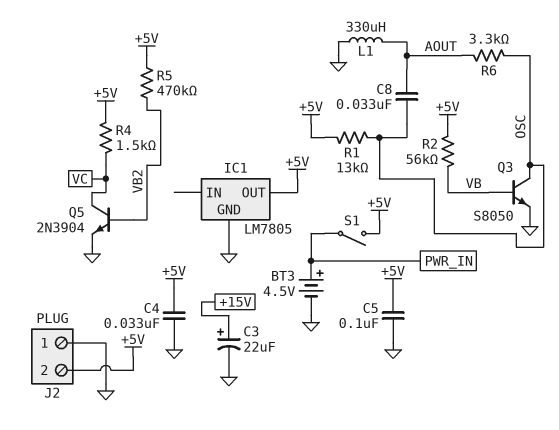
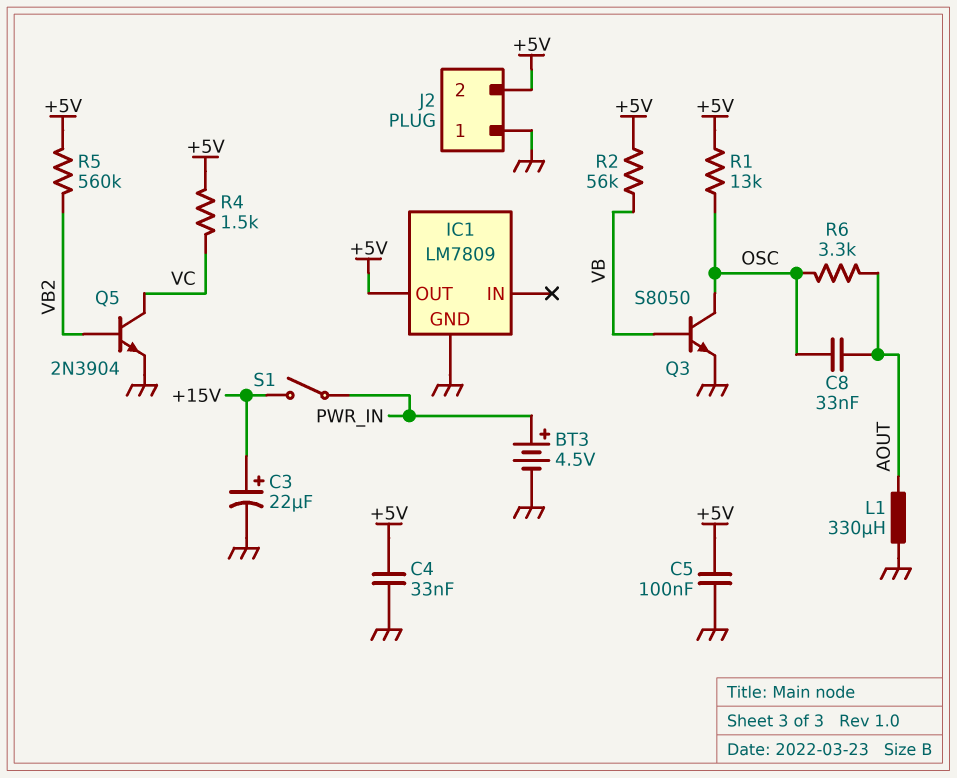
IC1: LM7805 -> LM7809
R5: 470k (+5V, VB2) -> 560k (+5V, VB2)
S1: switch (+5V, PWR_IN) -> switch (+15V, PWR_IN)

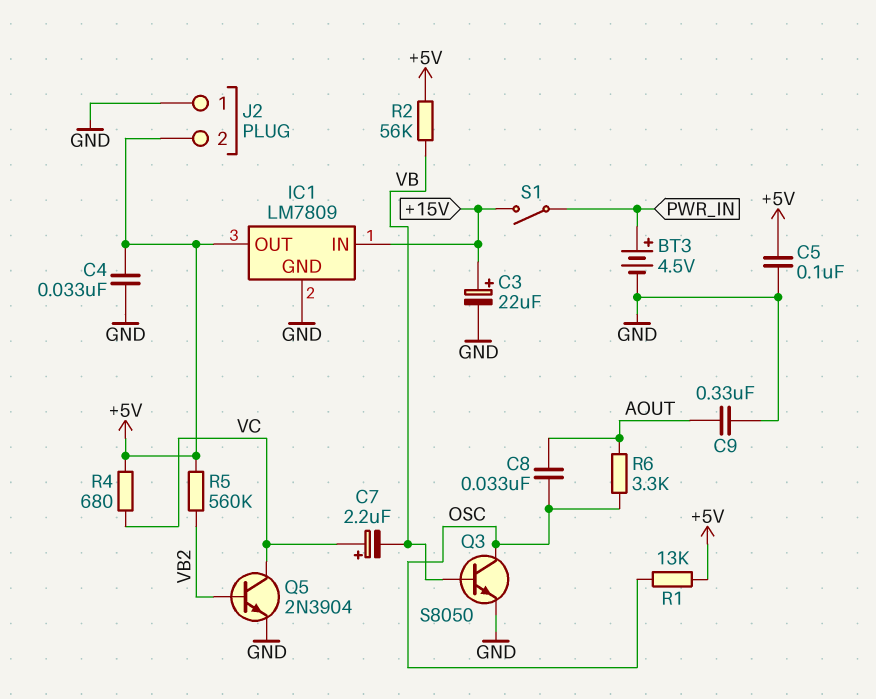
C7: none -> 2.2uF (plus VC, minus VB)
C9: none -> 330nF (AOUT, GND)
IC1 pin IN: none -> +15V
L1: 330uH (AOUT, GND) -> none
R4: 1.5k (+5V, VC) -> 680 (+5V, VC)

